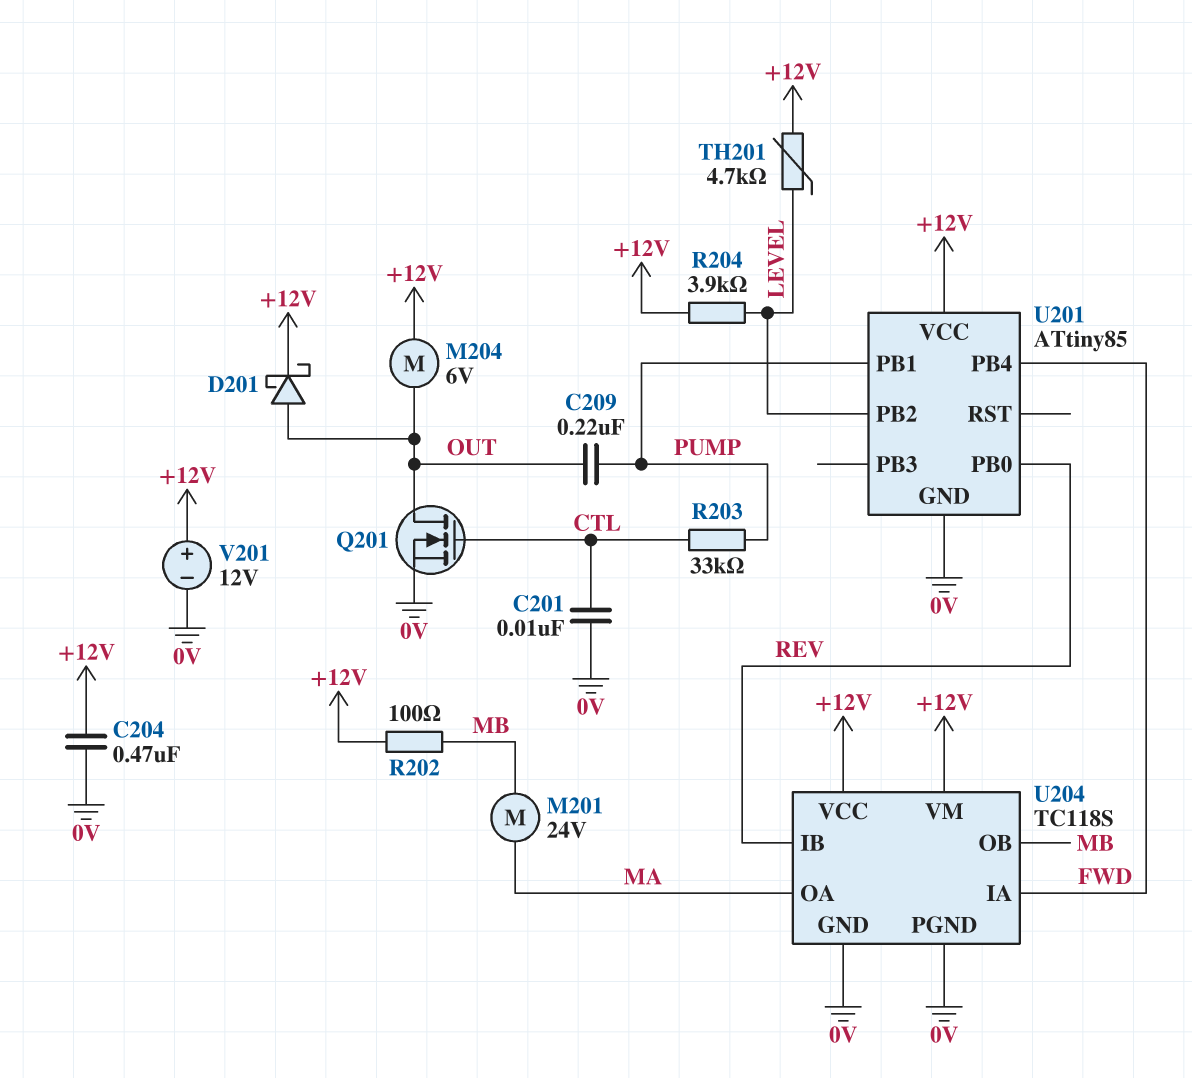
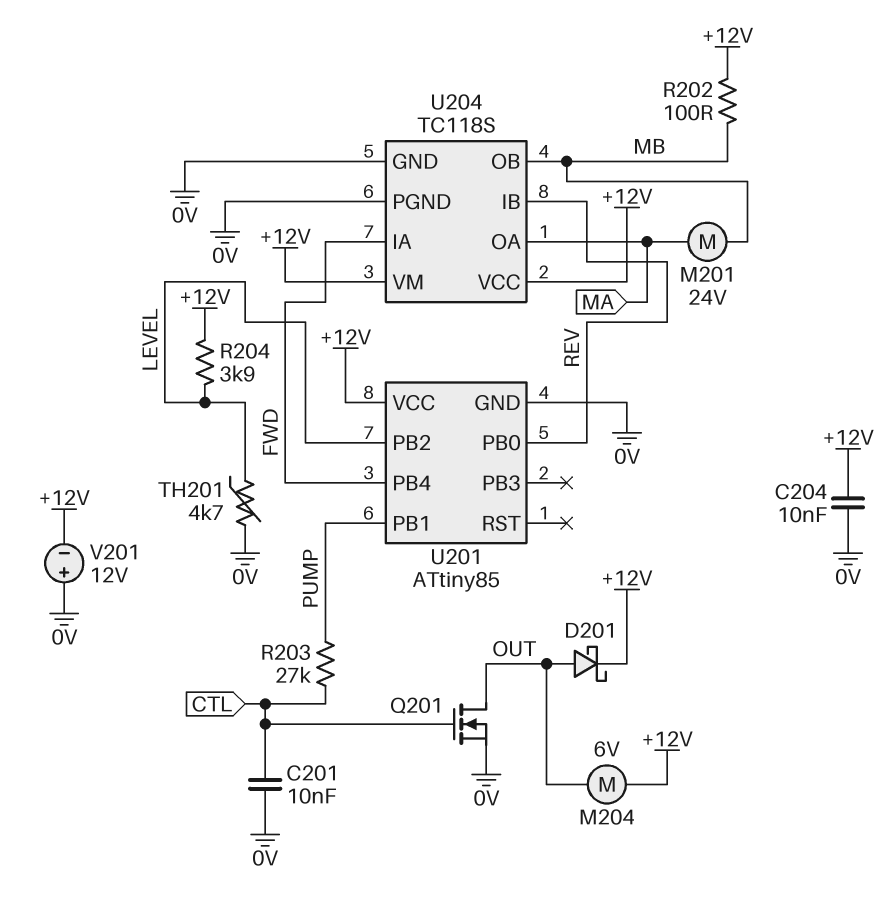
C204: 470nF (+12V, 0V) -> 10nF (+12V, 0V)
C209: 220nF (OUT, PUMP) -> none
R203: 33k (CTL, PUMP) -> 27k (CTL, PUMP)
TH201: 4.7k (+12V, LEVEL) -> 4.7k (0V, LEVEL)
V201: 12V (plus +12V, minus 0V) -> 12V (plus 0V, minus +12V)

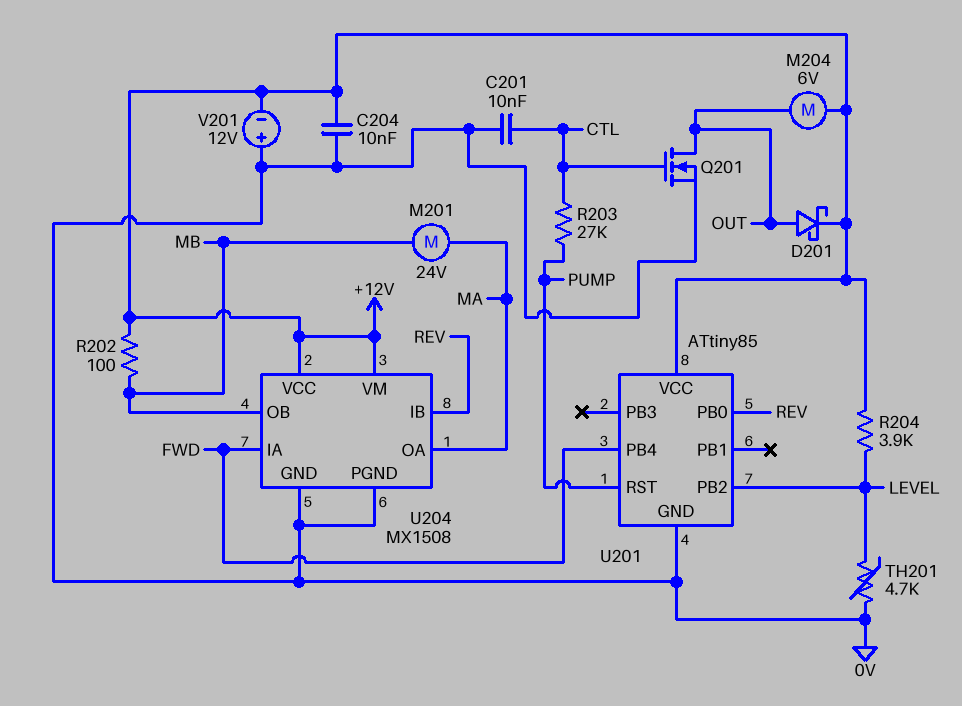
U201 pin PB1: PUMP -> none
U201 pin RST: none -> PUMP
U204: TC118S -> MX1508

